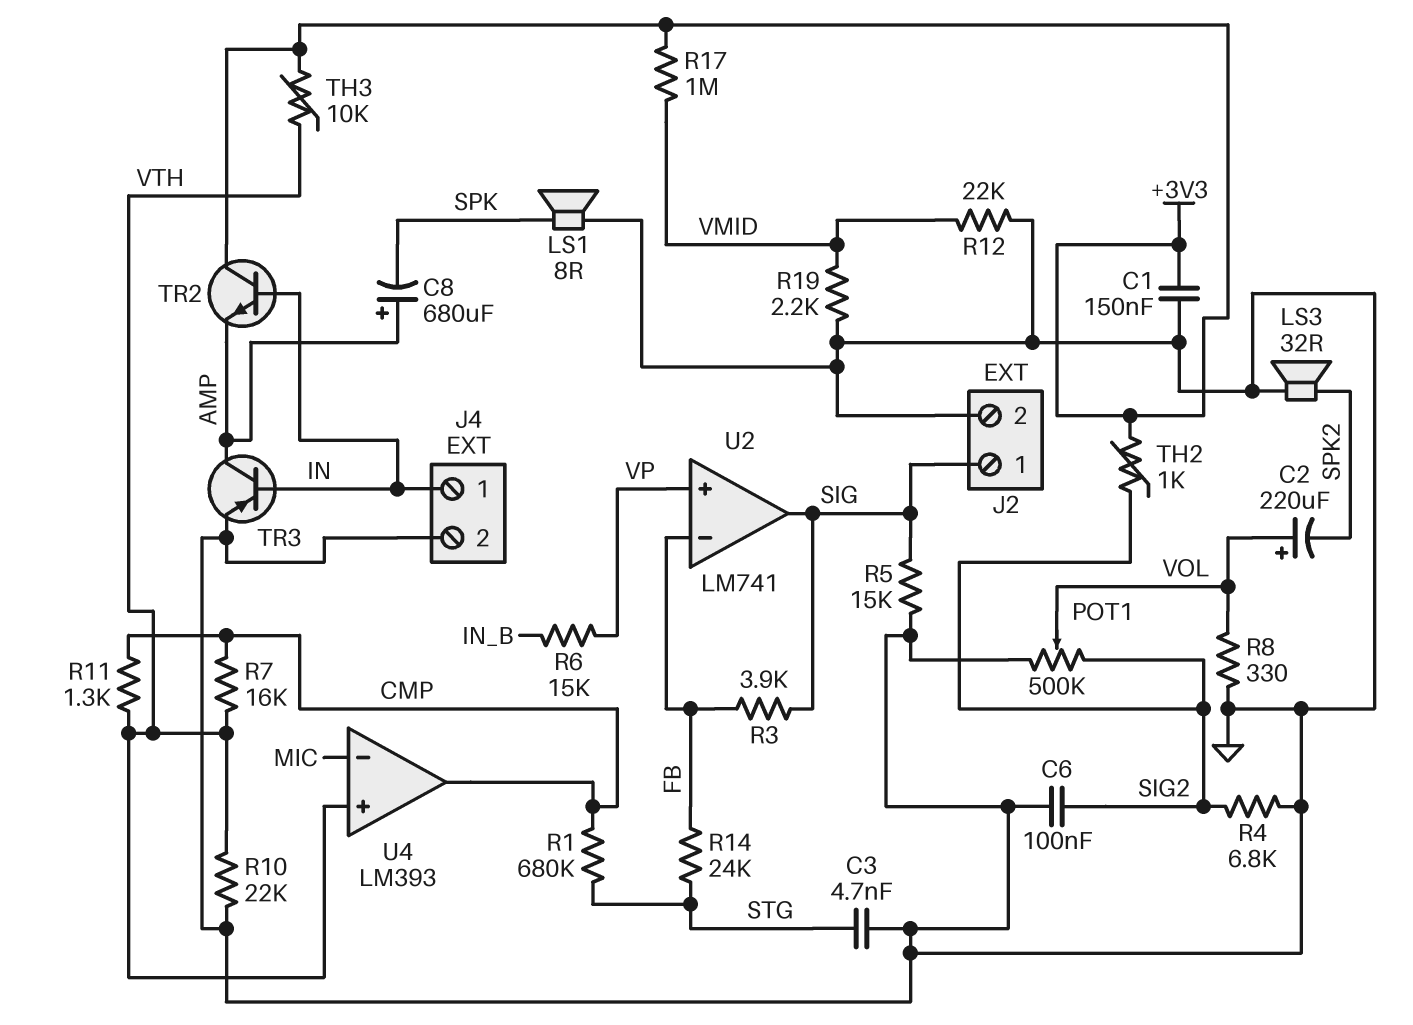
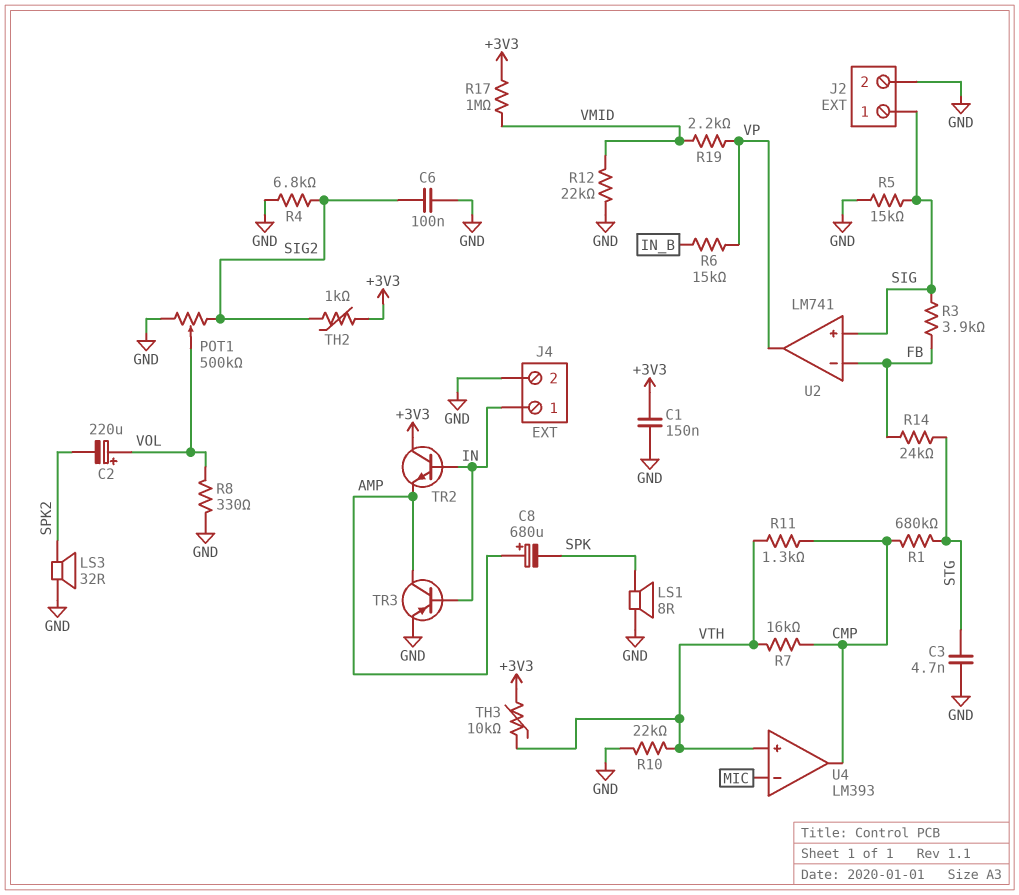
R19: 2.2k (GND, VMID) -> 2.2k (VMID, VP)
U2 pin in+: VP -> SIG
U2 pin out: SIG -> VP

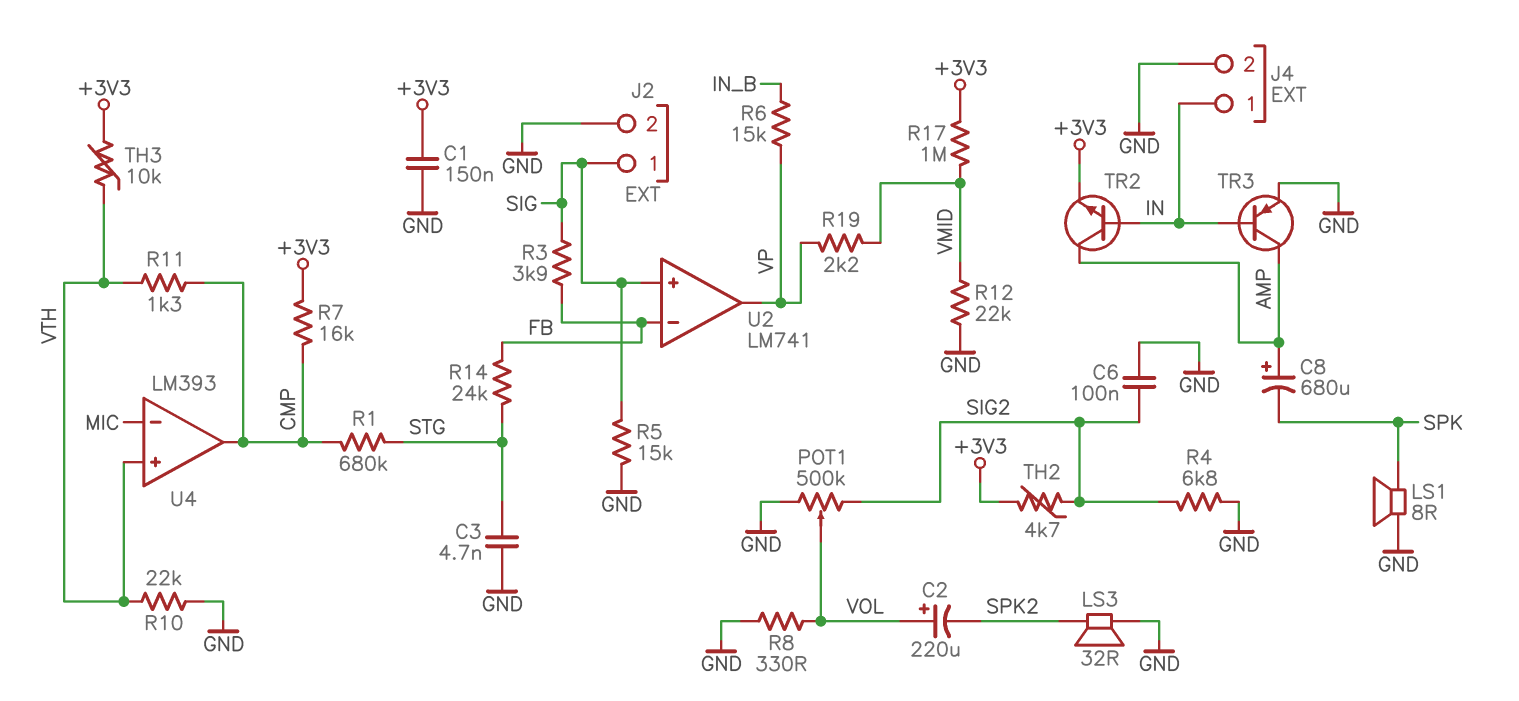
R7: 16k (CMP, VTH) -> 16k (+3V3, CMP)
TH2: 1k (+3V3, SIG2) -> 4.7k (+3V3, SIG2)
TR2: NPN (B IN, C +3V3, E AMP) -> NPN (B IN, C AMP, E +3V3)

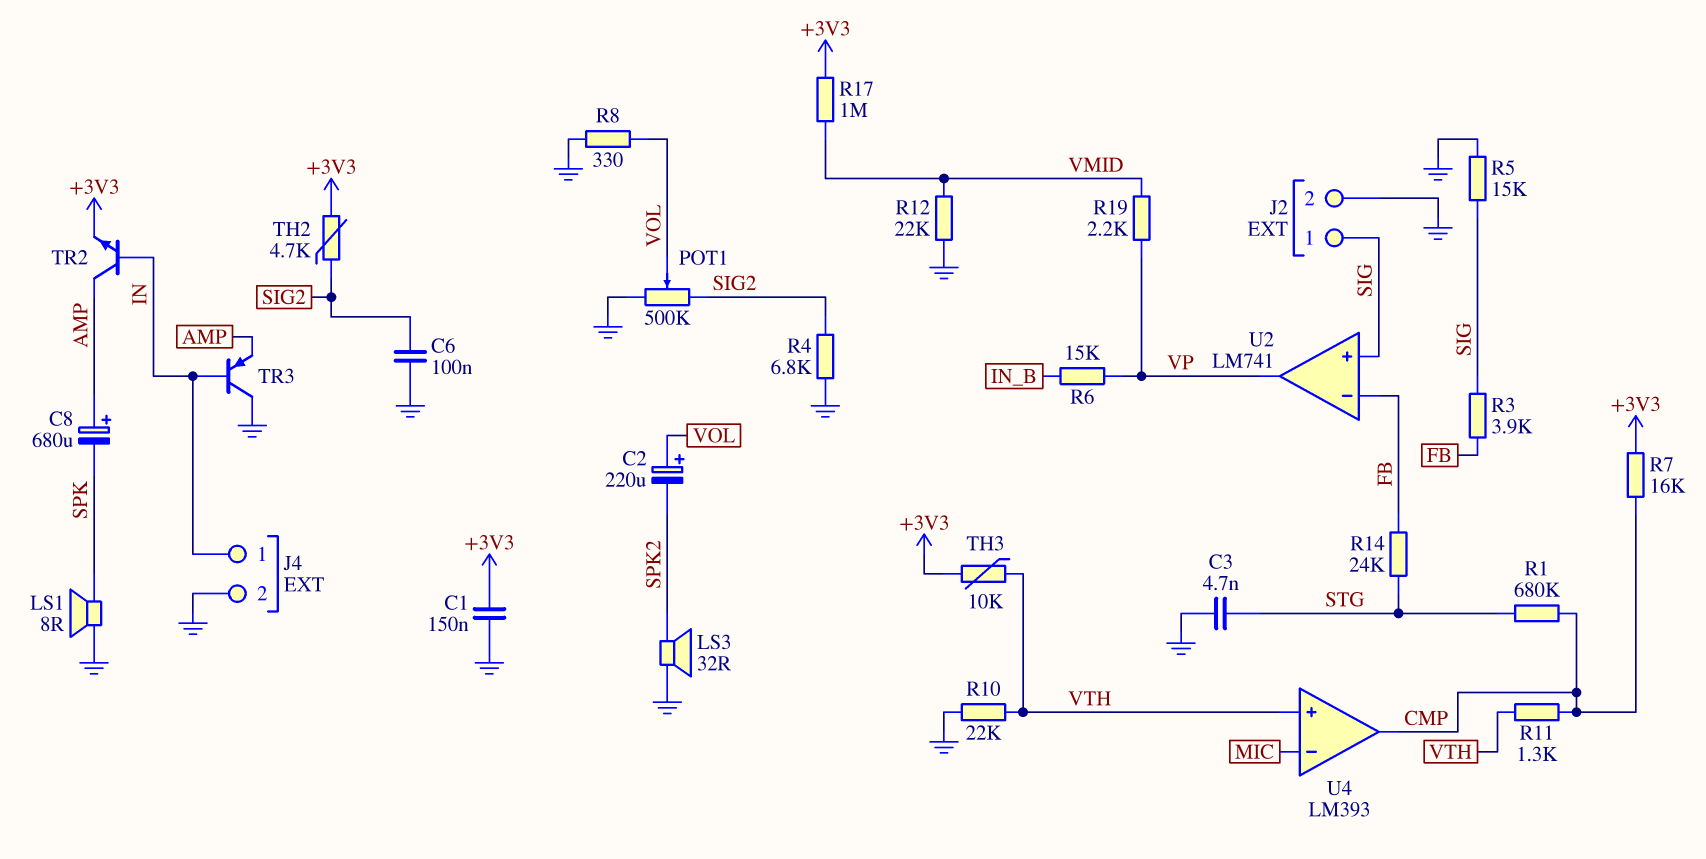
TR3: PNP (B IN, C AMP, E GND) -> PNP (B IN, C GND, E AMP)

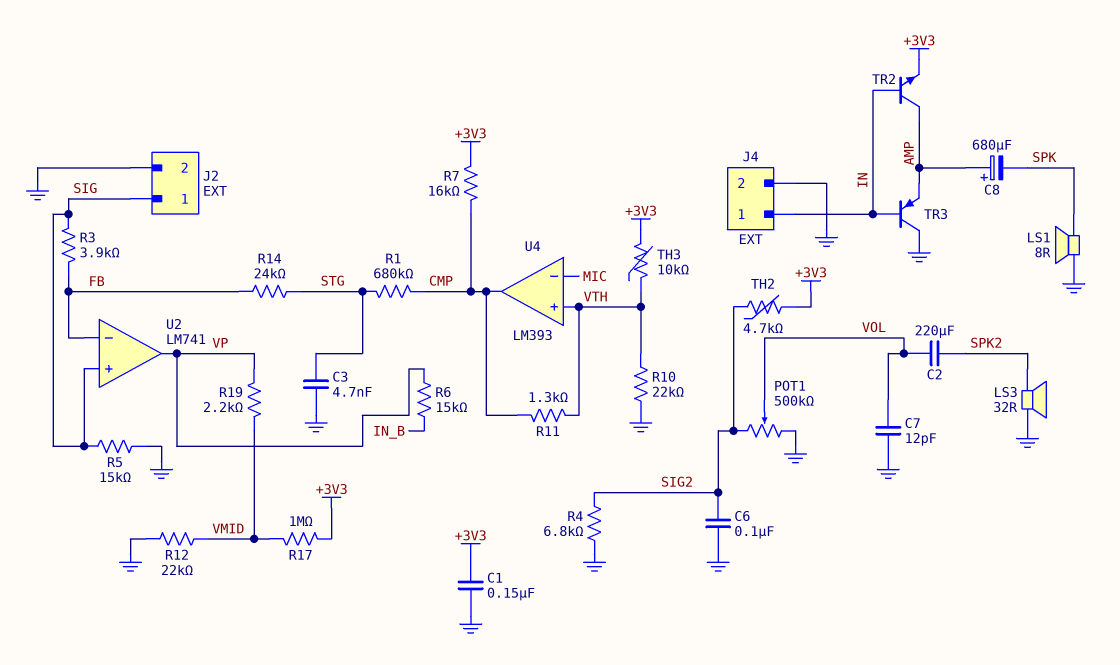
C2: 220uF (plus VOL, minus SPK2) -> 220uF (SPK2, VOL)
C7: none -> 12pF (GND, VOL)
R8: 330 (GND, VOL) -> none

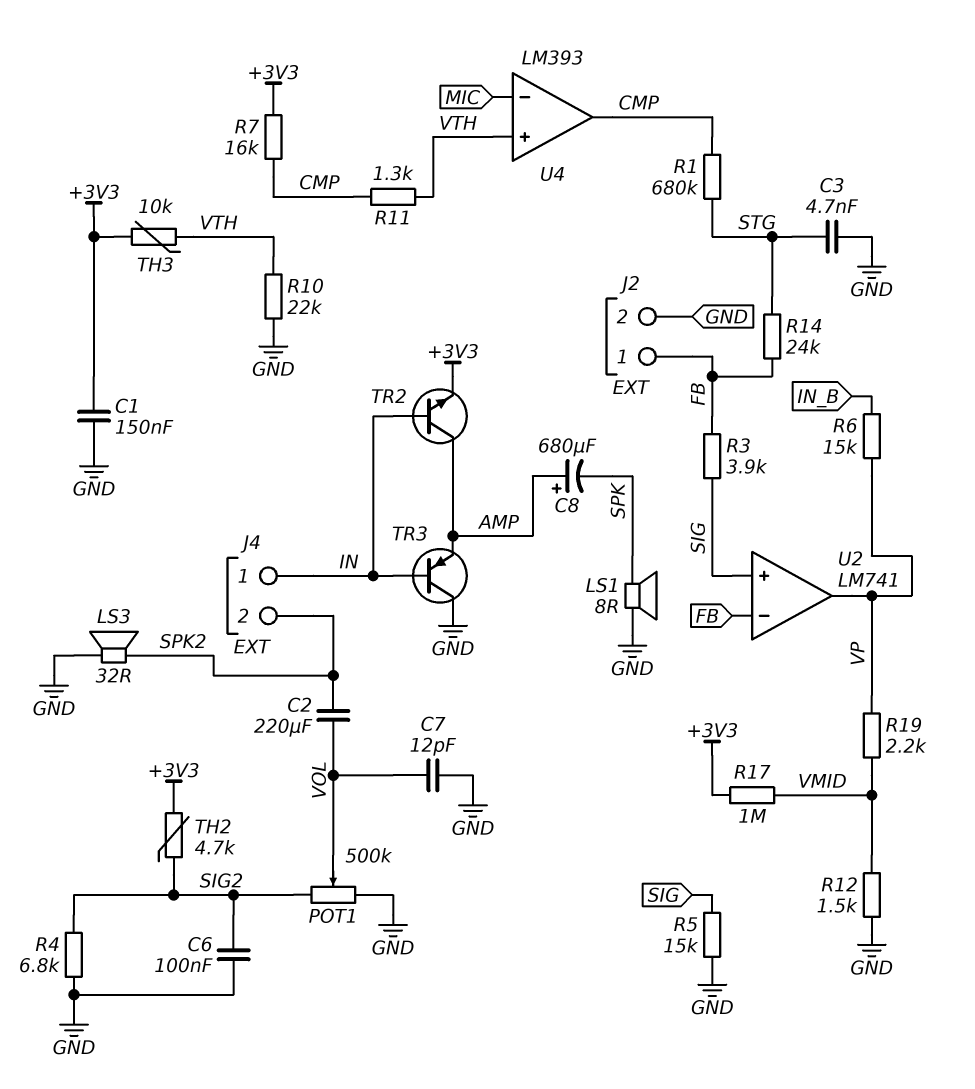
J2 pin 1: SIG -> FB
J4 pin 2: GND -> SPK2
R12: 22k (GND, VMID) -> 1.5k (GND, VMID)

